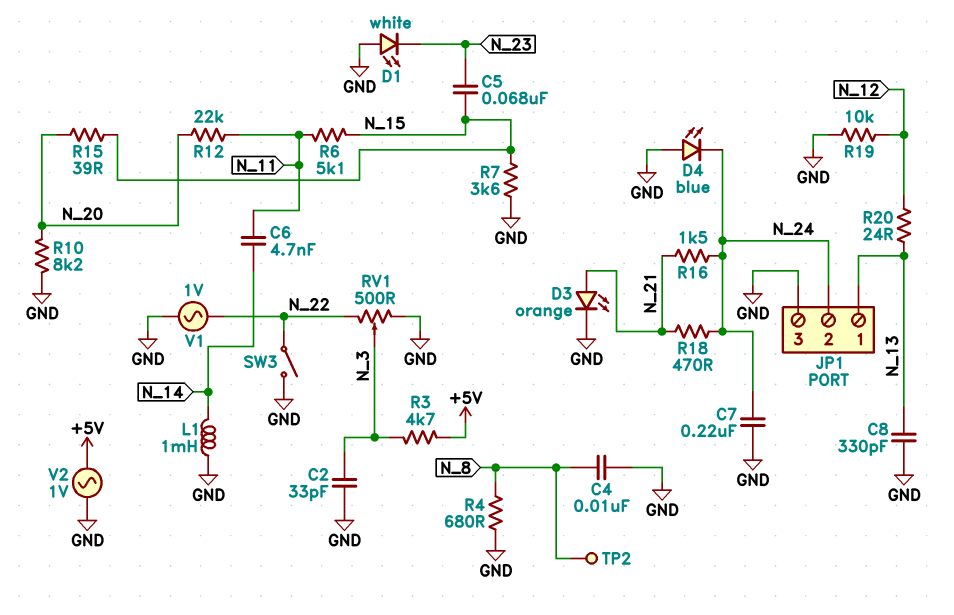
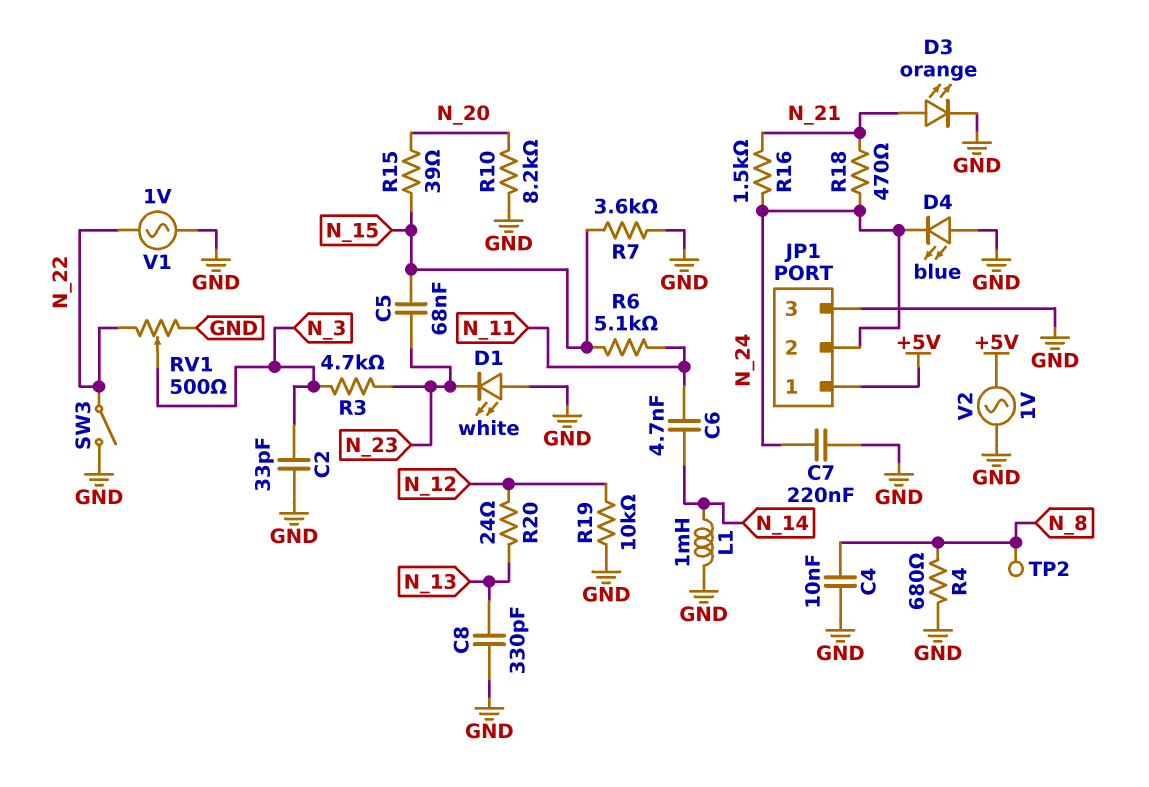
JP1 pin 1: N_13 -> +5V
R3: 4.7k (+5V, N_3) -> 4.7k (N_3, N_23)
R12: 22k (N_11, N_20) -> none

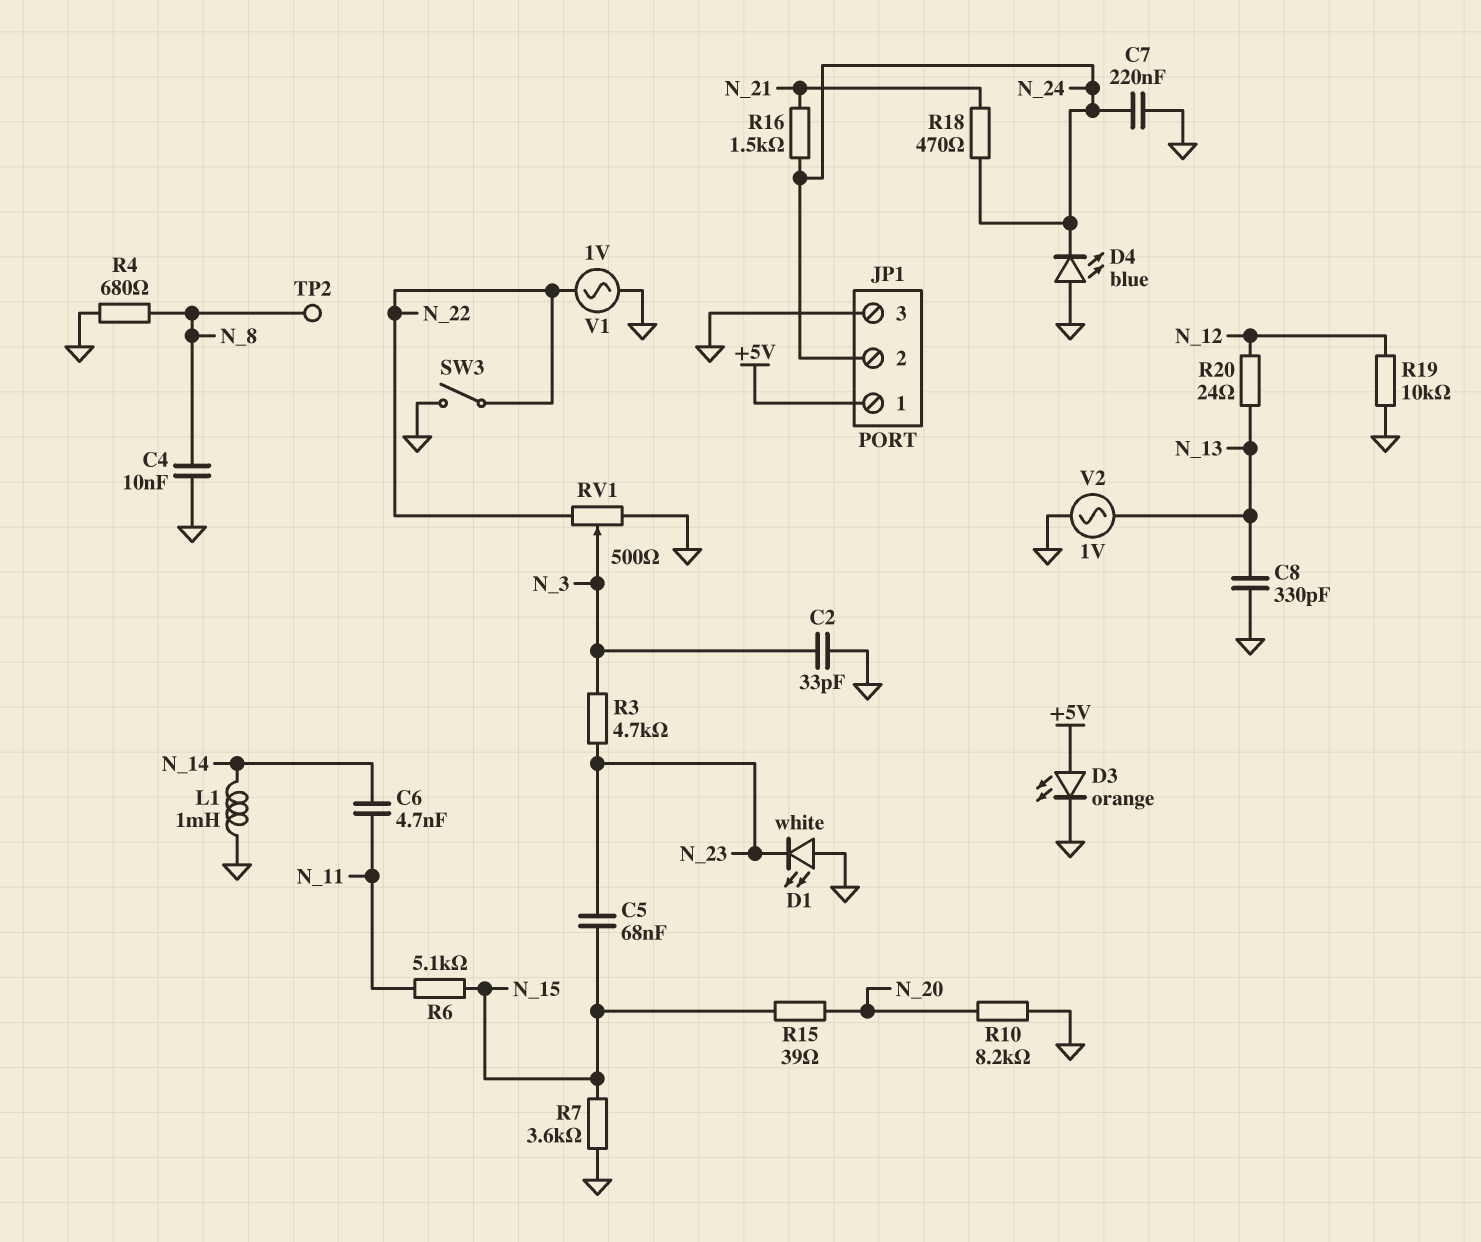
D3: LED orange (A N_21, K GND) -> LED orange (A +5V, K GND)
V2: AC 1V (+5V, GND) -> AC 1V (GND, N_13)

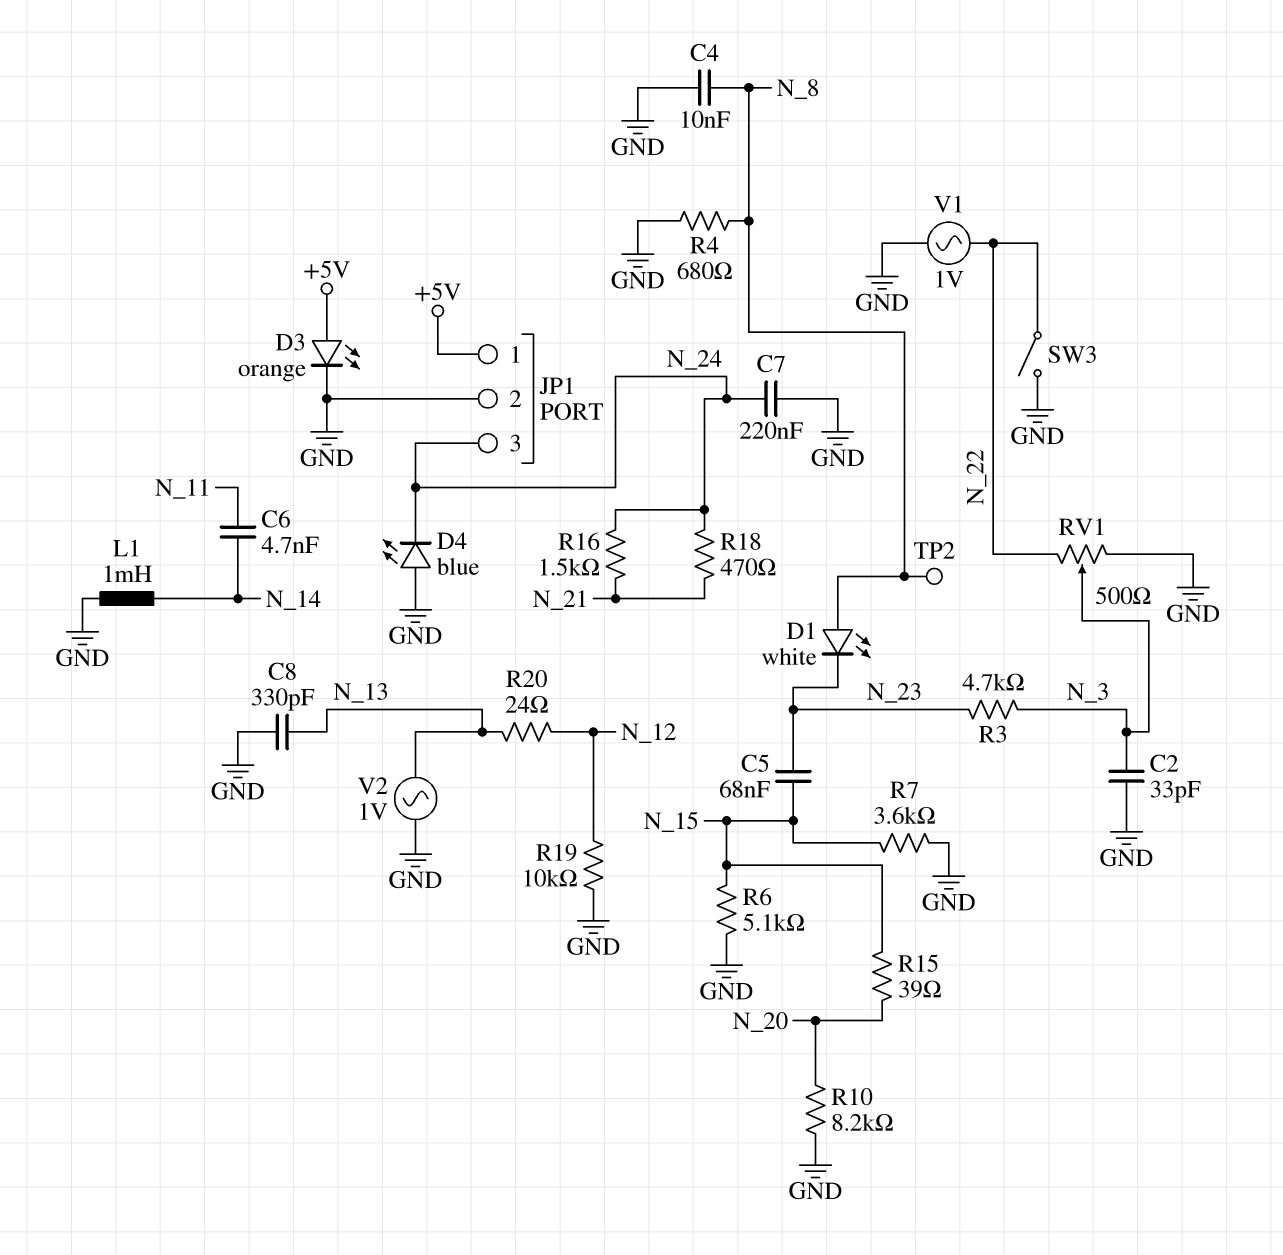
D1: LED white (A GND, K N_23) -> LED white (A N_8, K N_23)
JP1 pin 2: N_24 -> GND
JP1 pin 3: GND -> N_24
R6: 5.1k (N_11, N_15) -> 5.1k (GND, N_15)

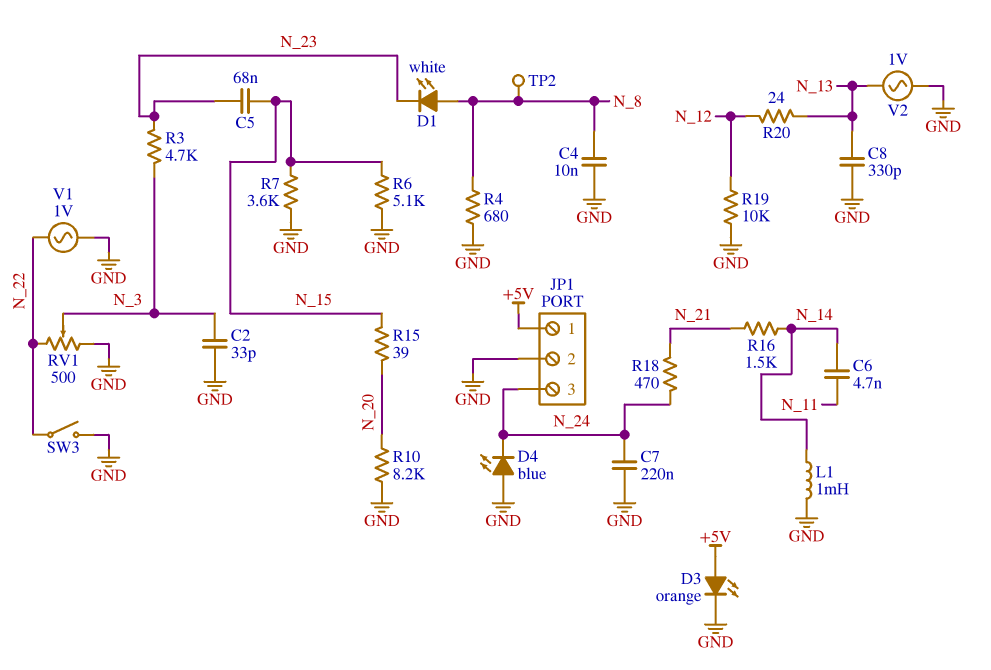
R16: 1.5k (N_21, N_24) -> 1.5k (N_14, N_21)

